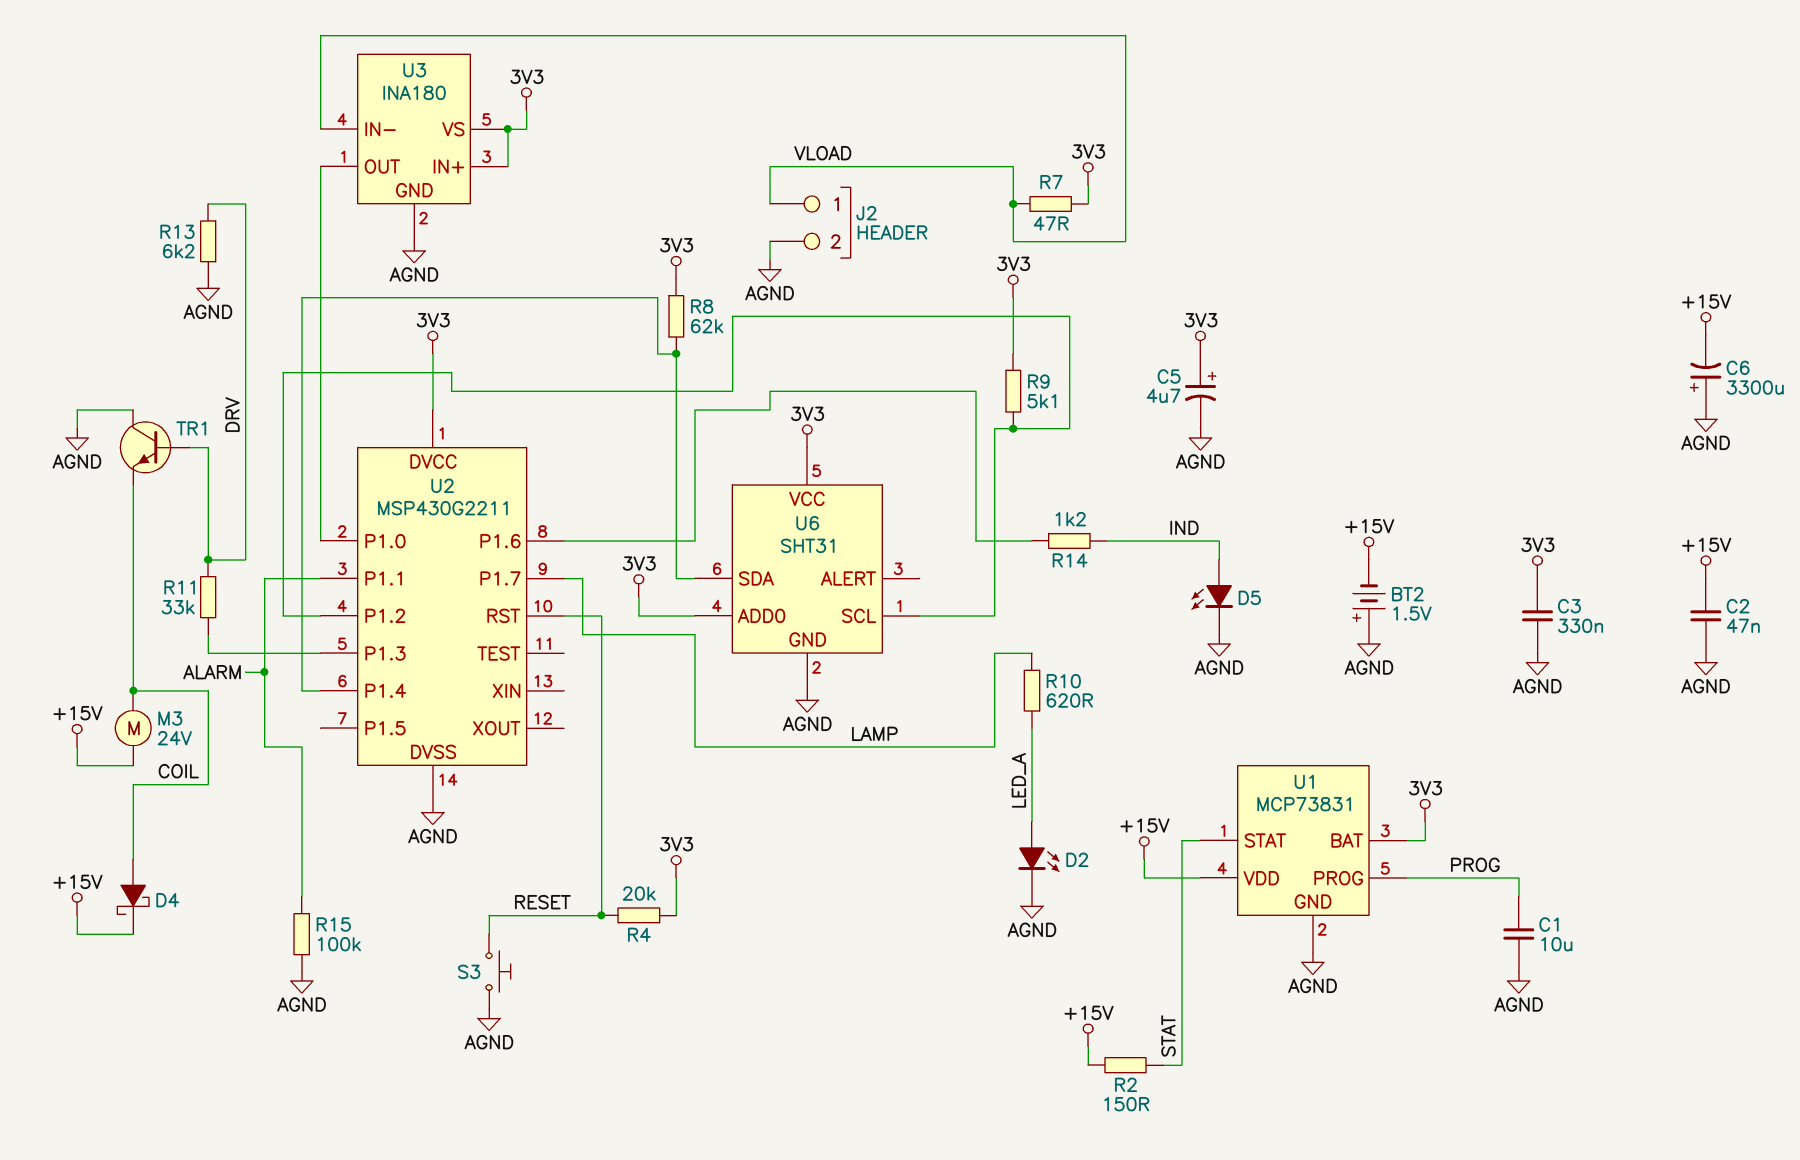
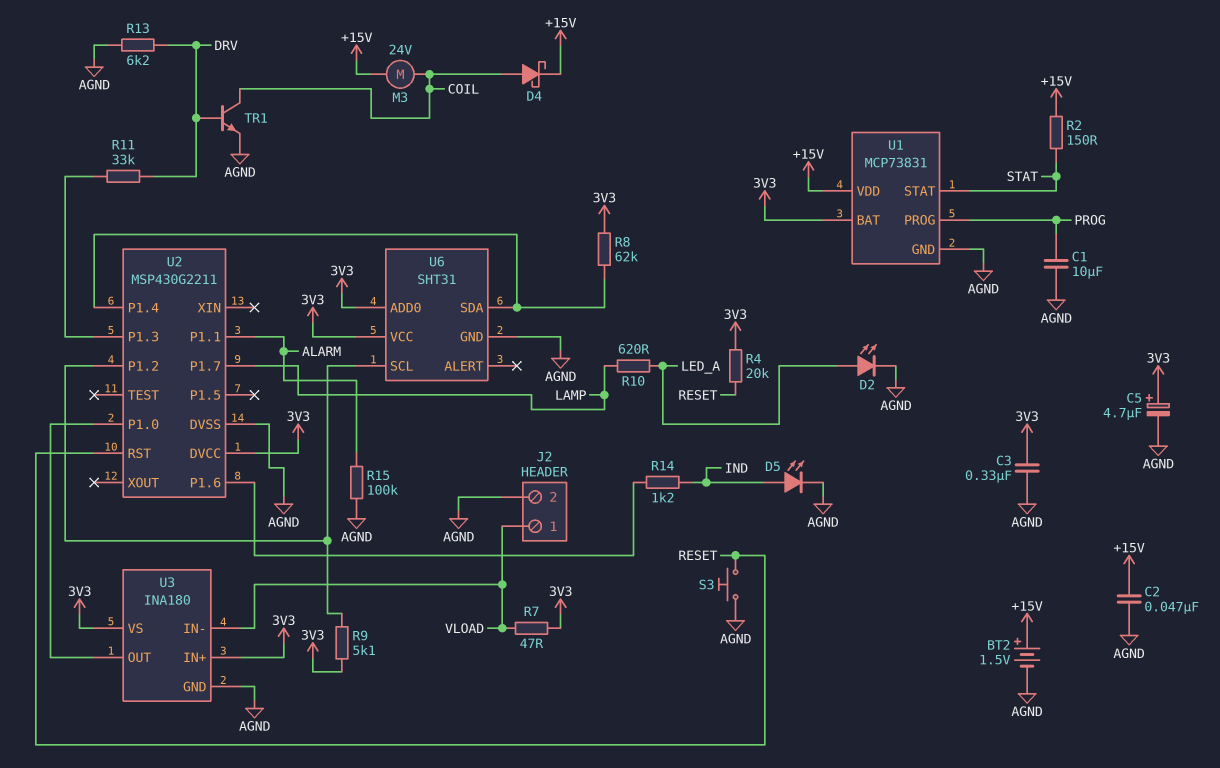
BT2: 1.5V (plus AGND, minus +15V) -> 1.5V (plus +15V, minus AGND)
C6: 3300uF (plus AGND, minus +15V) -> none
TR1: NPN (B DRV, C AGND, E COIL) -> NPN (B DRV, C COIL, E AGND)

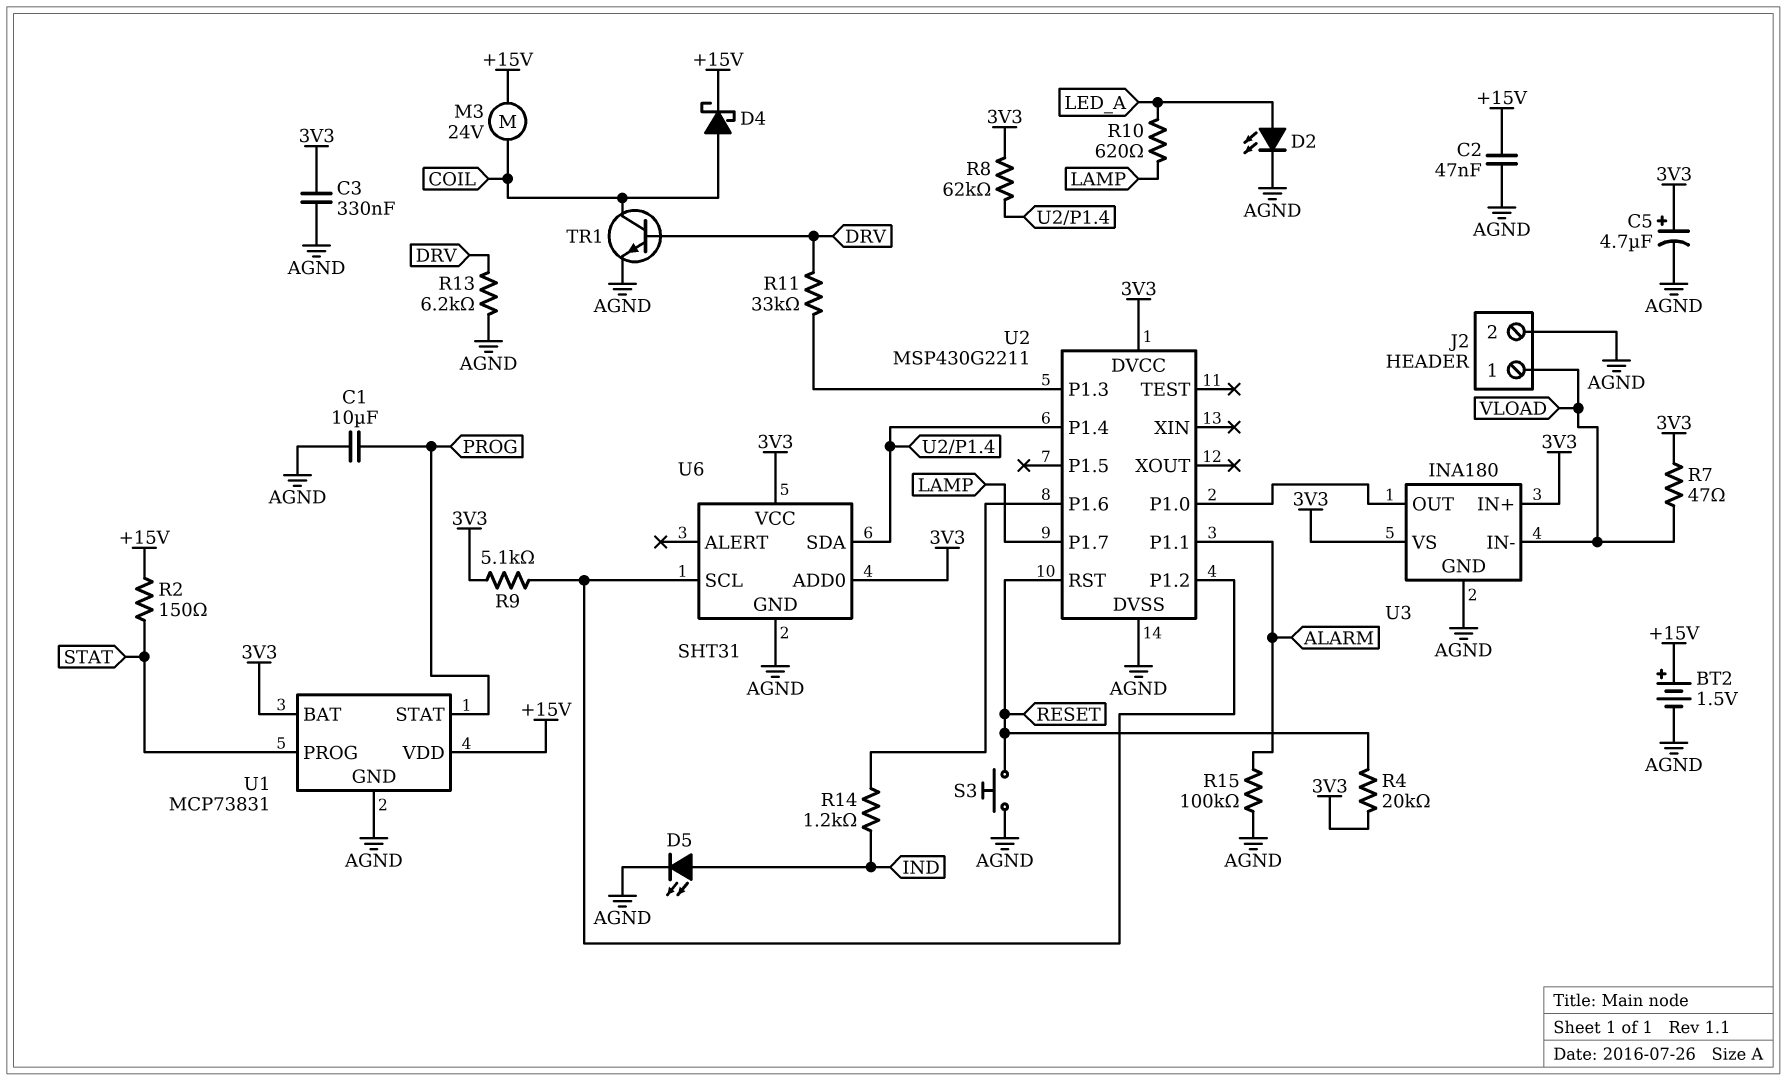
U1 pin PROG: PROG -> STAT
U1 pin STAT: STAT -> PROG

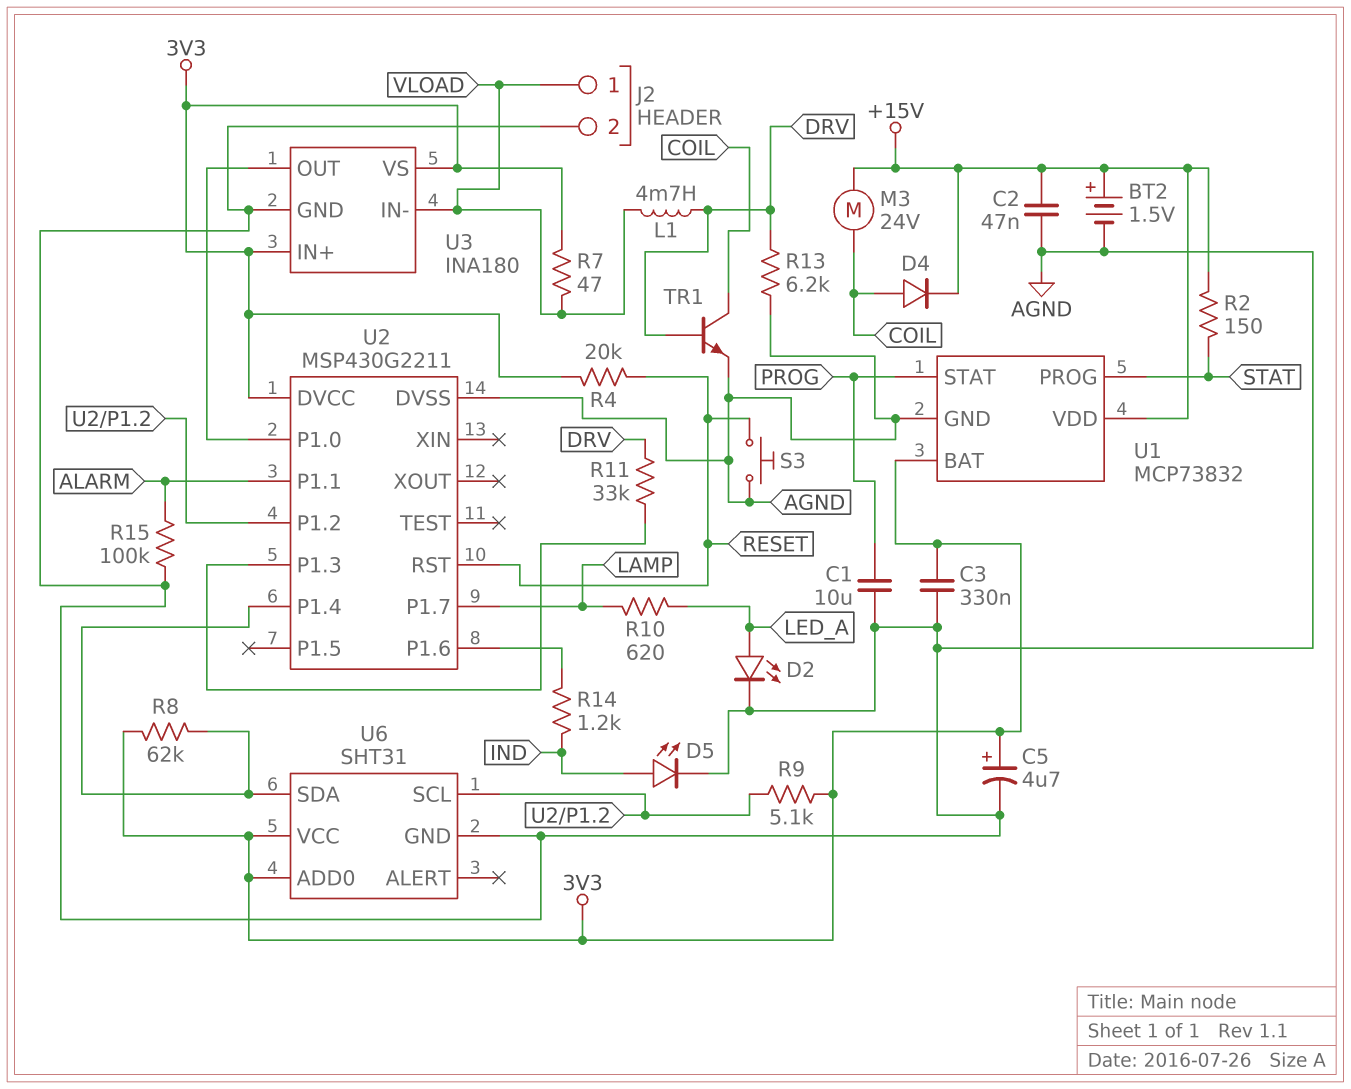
D4: schottky (A COIL, K +15V) -> diode (A COIL, K +15V)
L1: none -> 4.7mH (DRV, VLOAD)
U1: MCP73831 -> MCP73832

